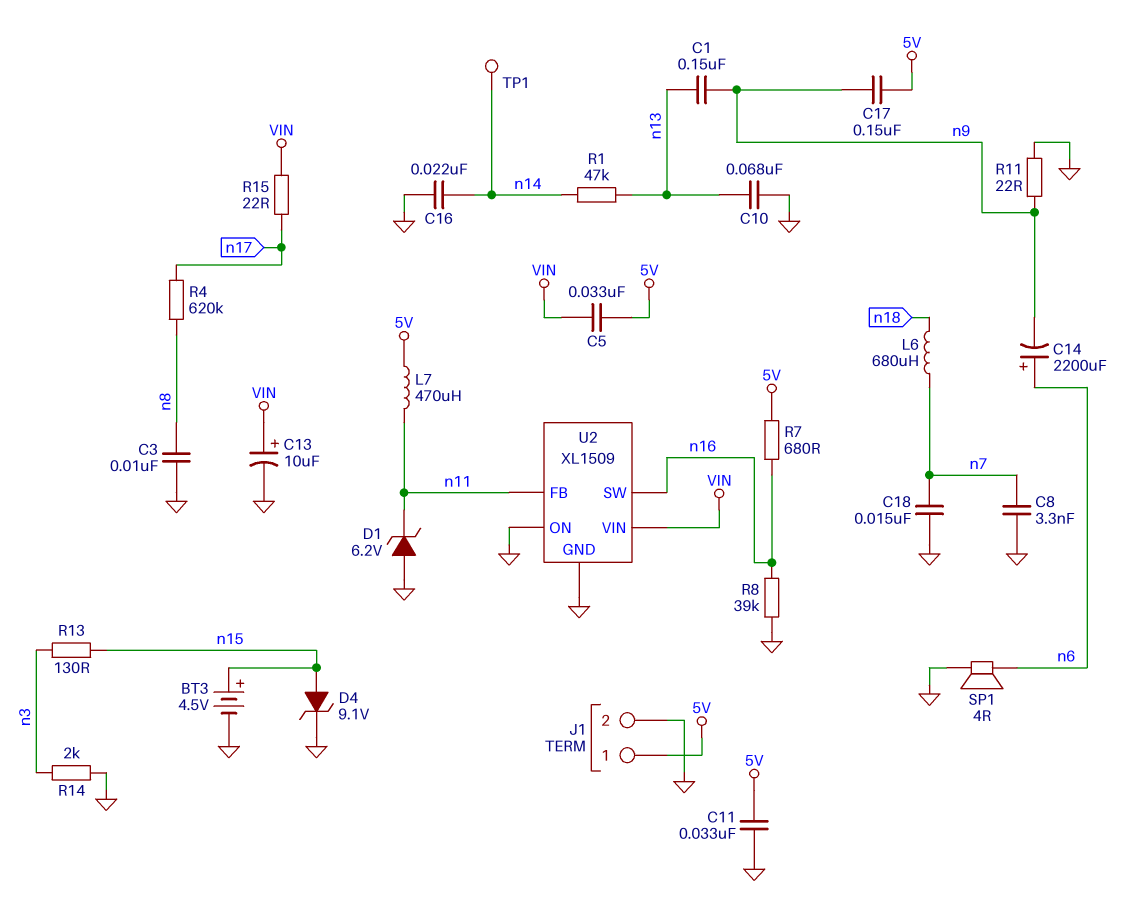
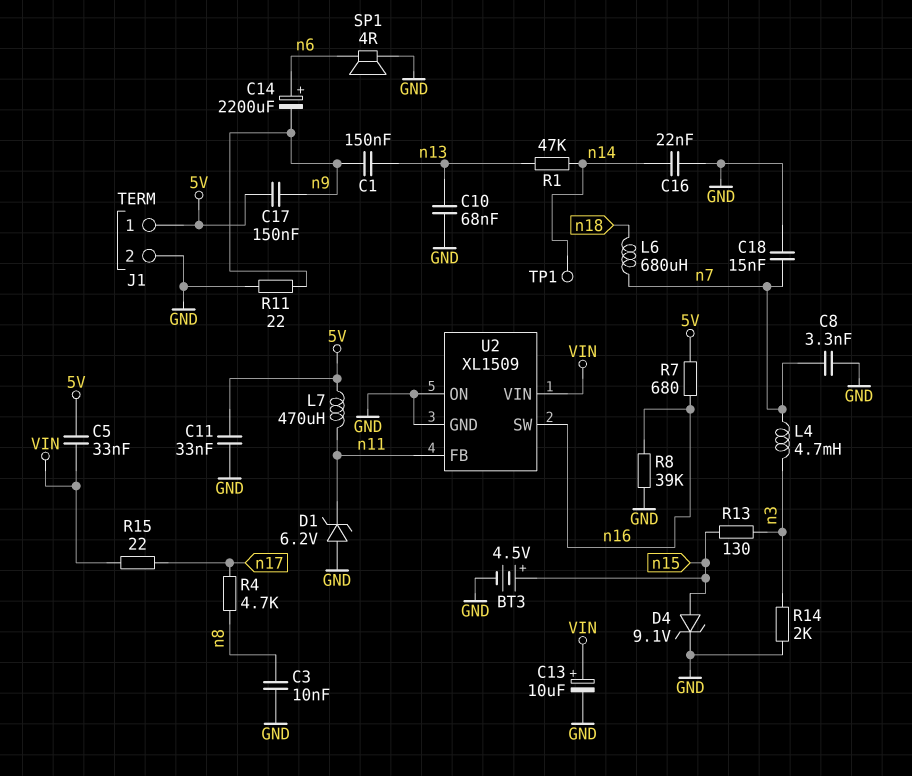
L4: none -> 4.7mH (n3, n7)
R4: 620k (n8, n17) -> 4.7k (n8, n17)

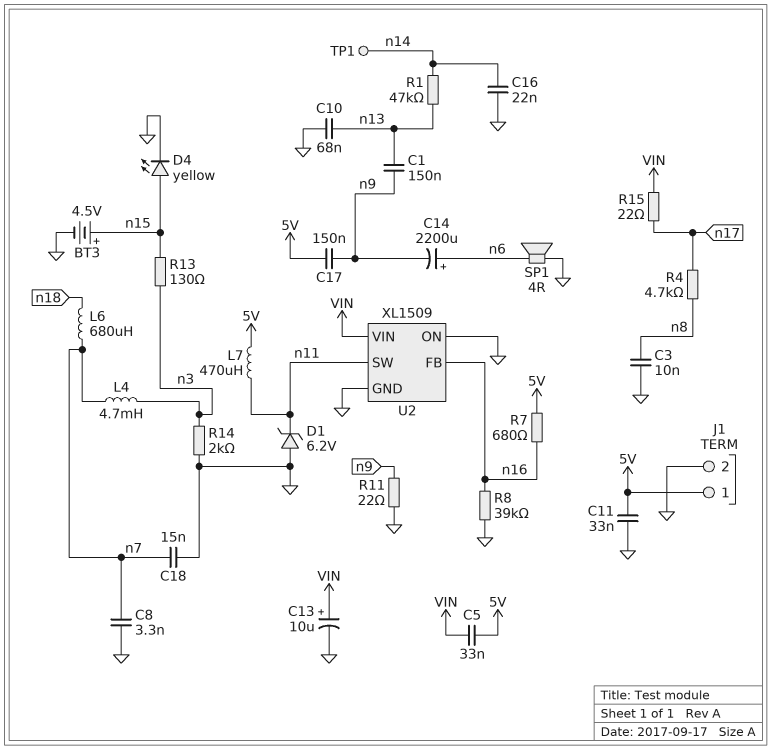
D4: zener 9.1V (A n15, K GND) -> LED yellow (A n15, K GND)
U2 pin FB: n11 -> n16
U2 pin SW: n16 -> n11

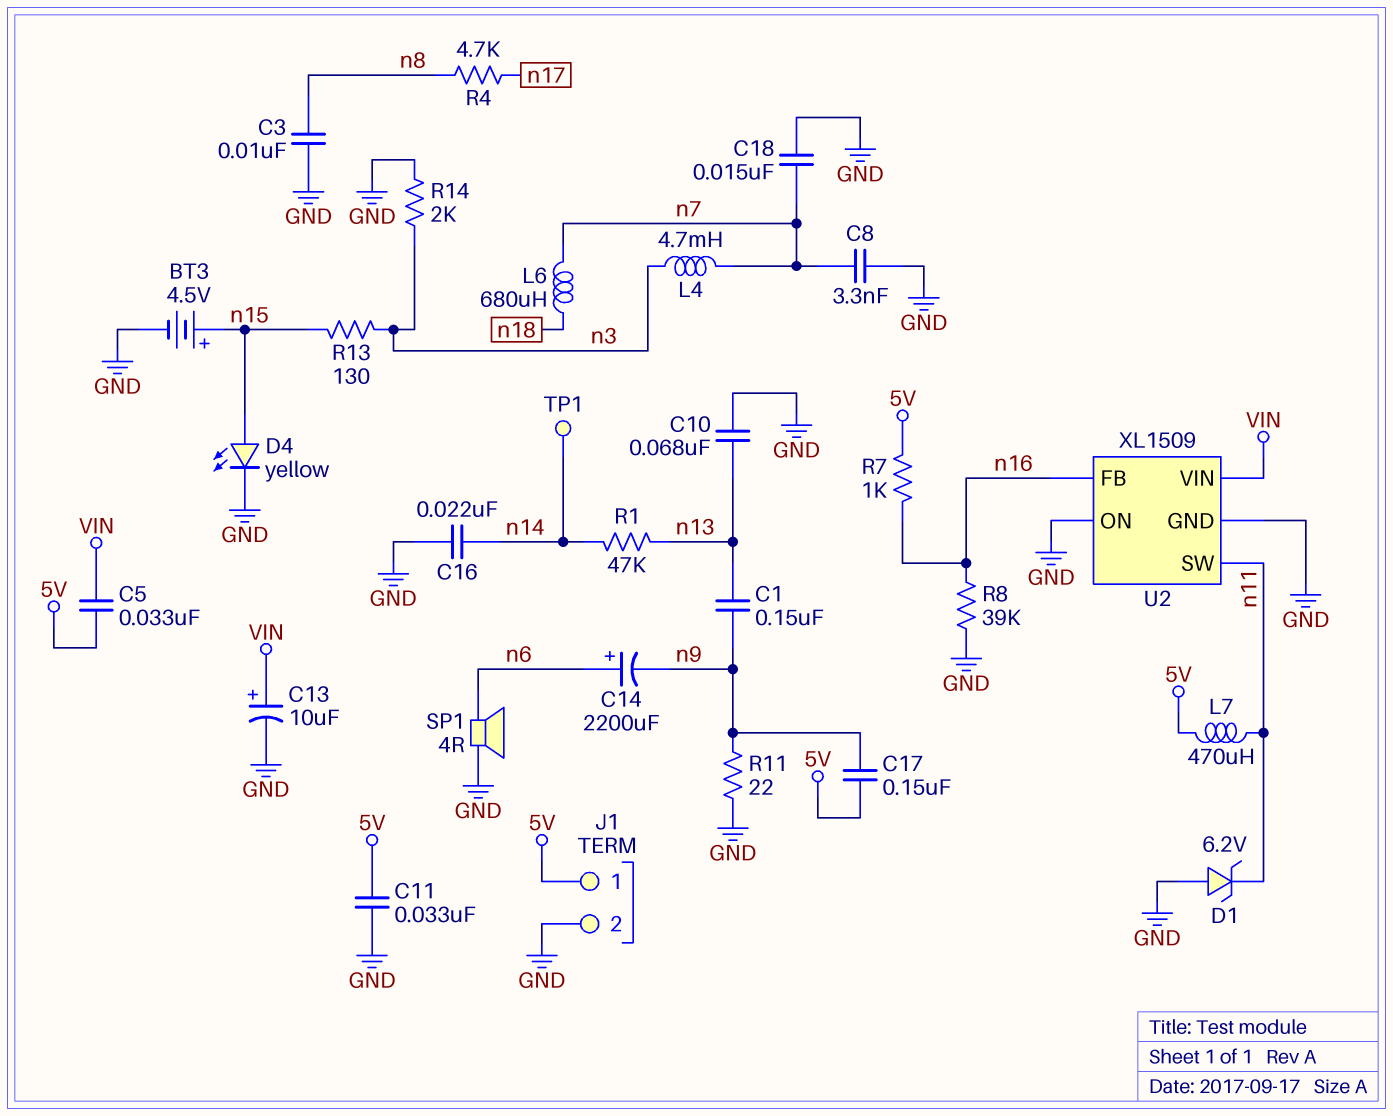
R7: 680 (5V, n16) -> 1k (5V, n16)
R15: 22 (VIN, n17) -> none

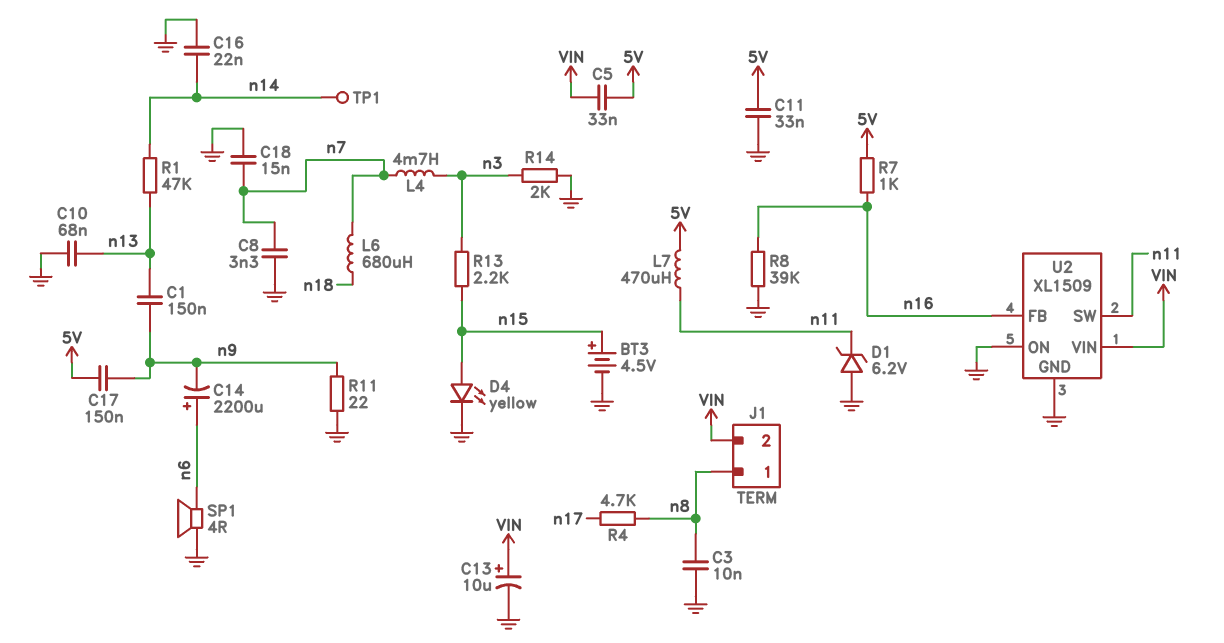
J1 pin 1: 5V -> n8
J1 pin 2: GND -> VIN
R13: 130 (n3, n15) -> 2.2k (n3, n15)

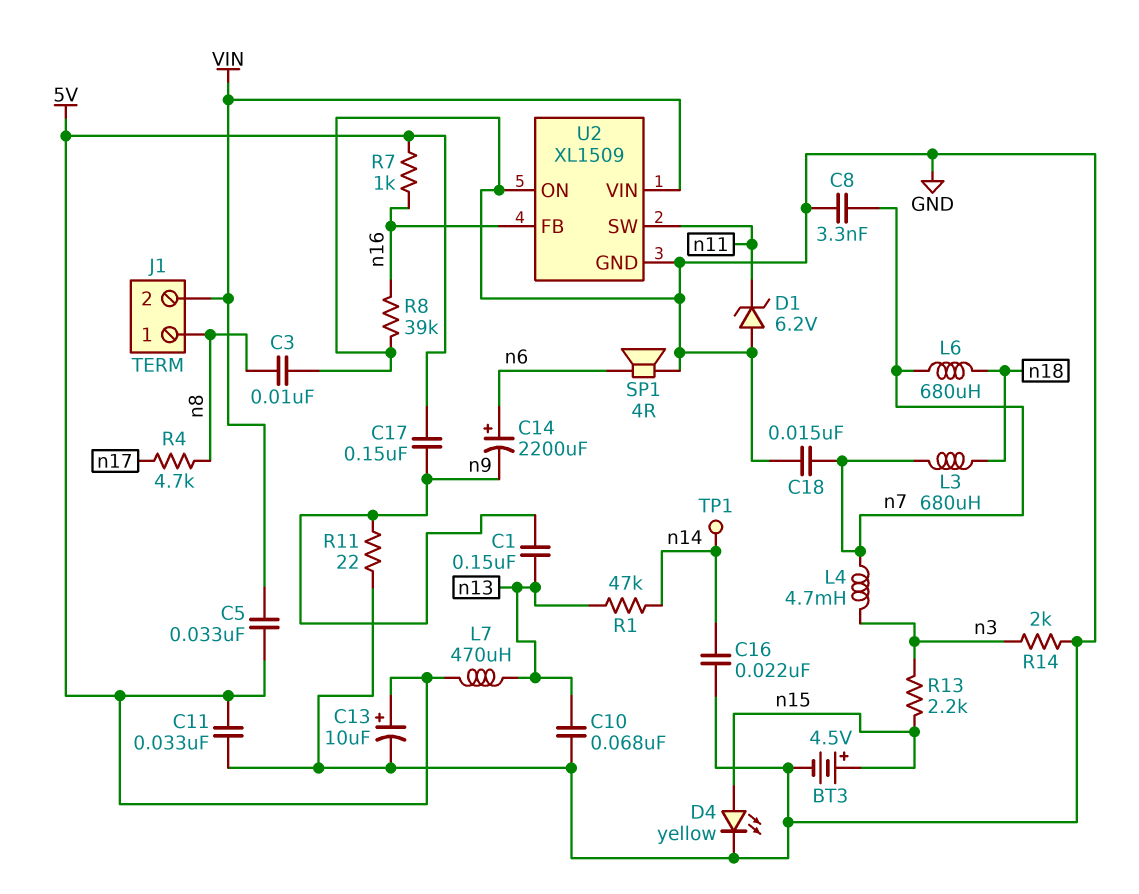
C13: 10uF (plus VIN, minus GND) -> 10uF (plus 5V, minus GND)
L3: none -> 680uH (n7, n18)
L7: 470uH (5V, n11) -> 470uH (5V, n13)

